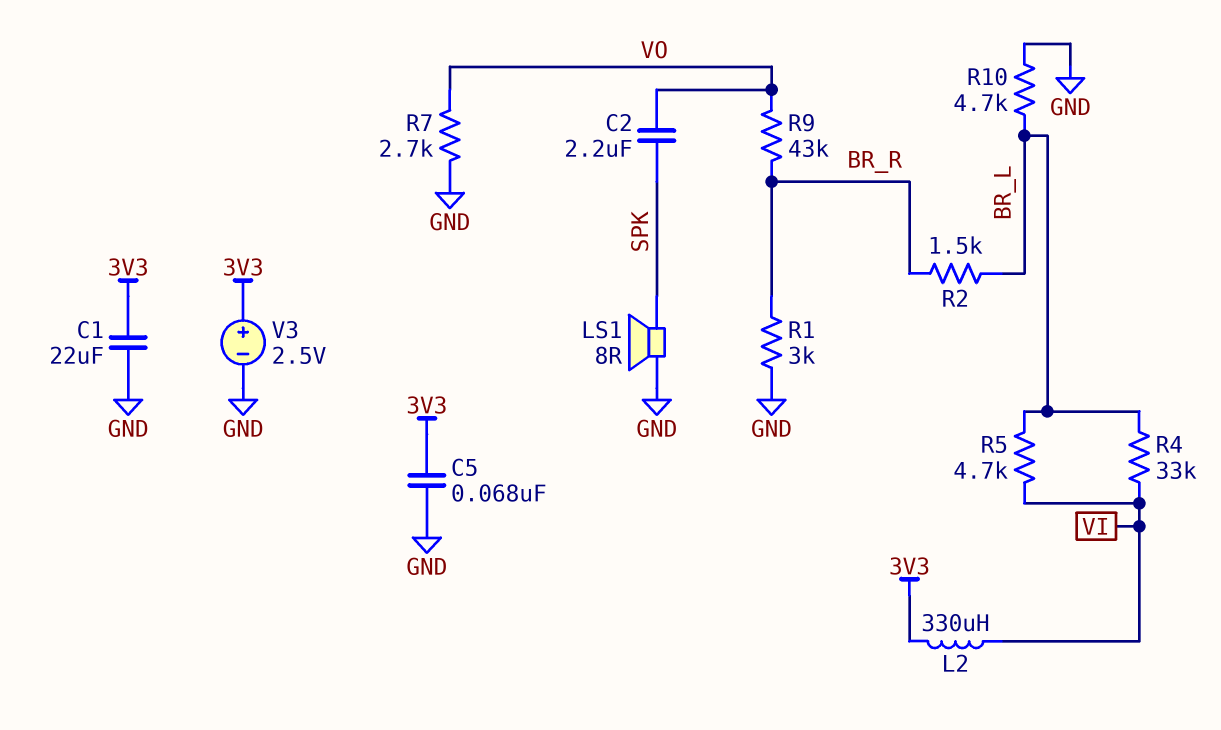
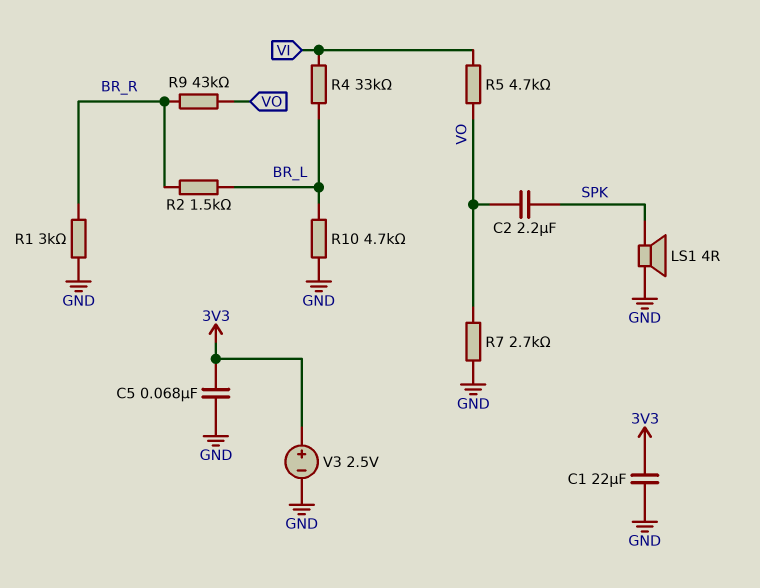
L2: 330uH (3V3, VI) -> none
LS1: speaker 8R (GND, SPK) -> speaker 4R (GND, SPK)
R5: 4.7k (BR_L, VI) -> 4.7k (VI, VO)

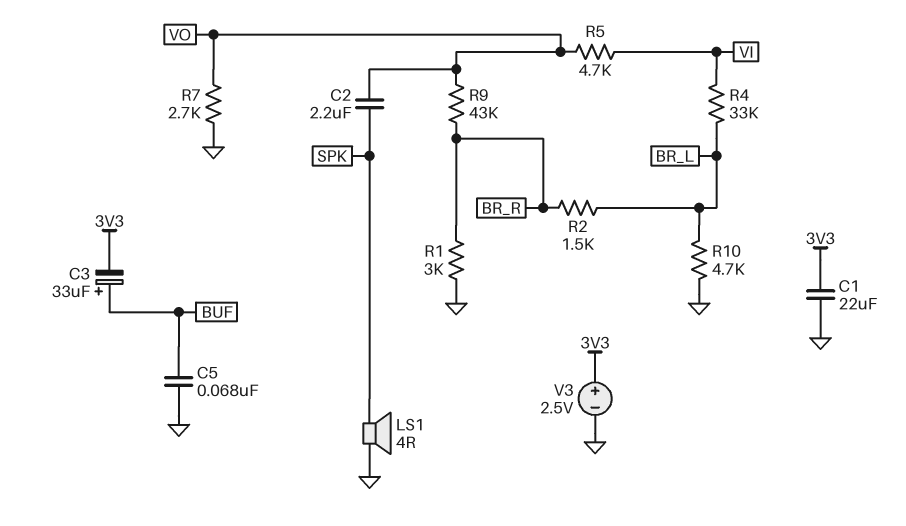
C3: none -> 33uF (plus BUF, minus 3V3)
C5: 68nF (3V3, GND) -> 68nF (BUF, GND)

